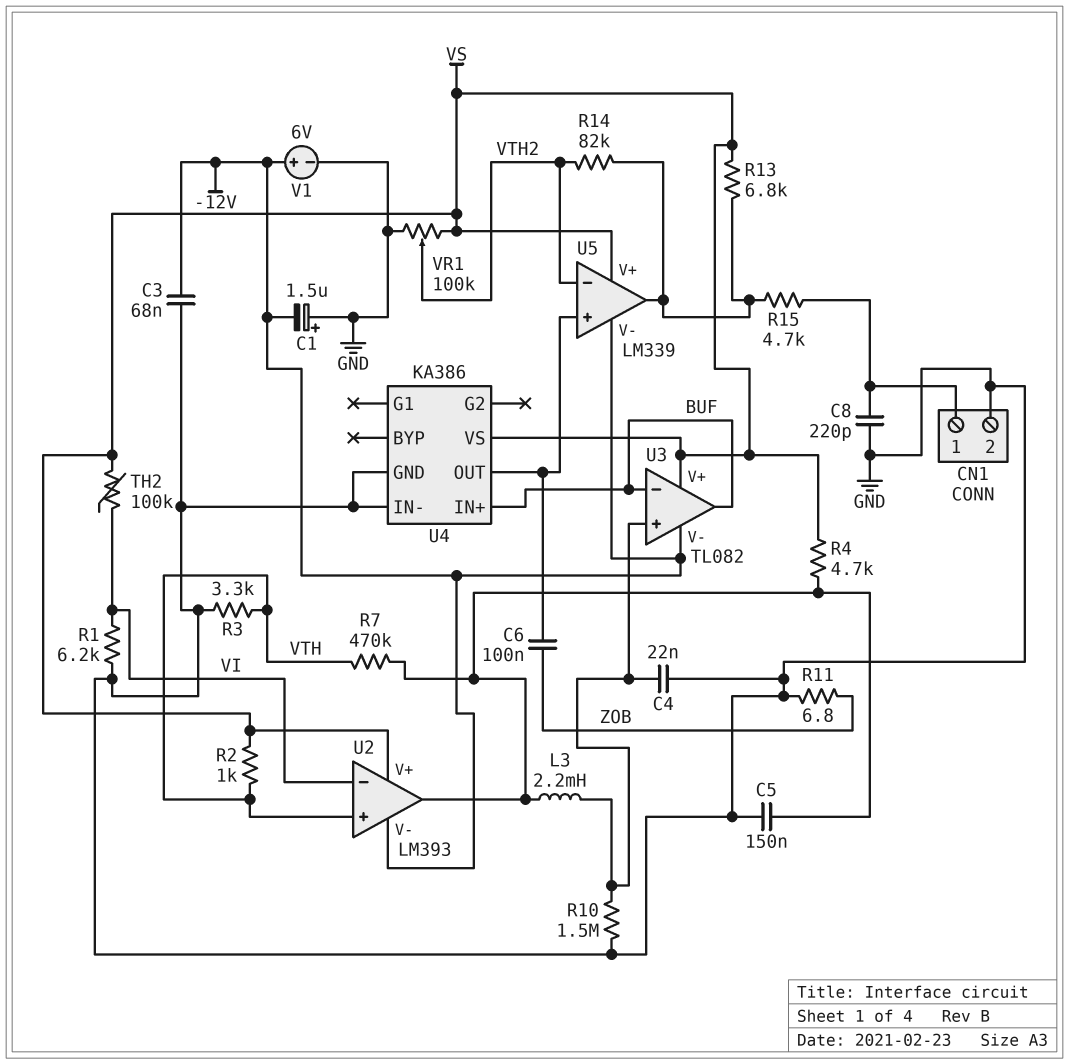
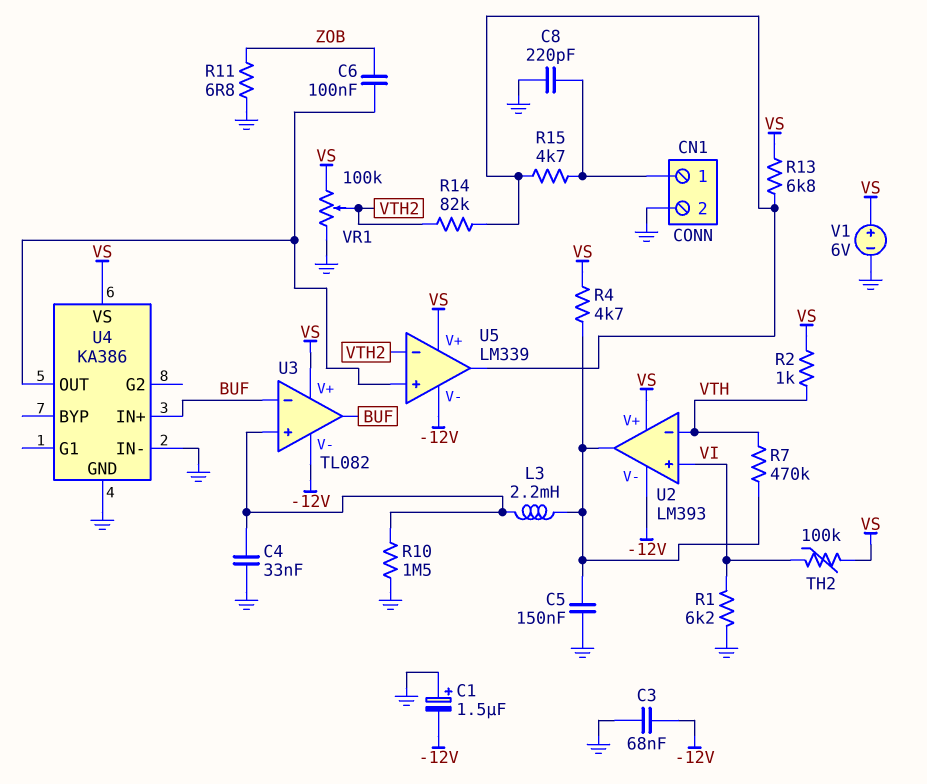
C4: 22nF (GND, U3/in+) -> 33nF (GND, U3/in+)
R3: 3.3k (GND, VTH) -> none
U2 pin in+: VTH -> VI
U2 pin in-: VI -> VTH
V1: 6V (plus -12V, minus GND) -> 6V (plus VS, minus GND)

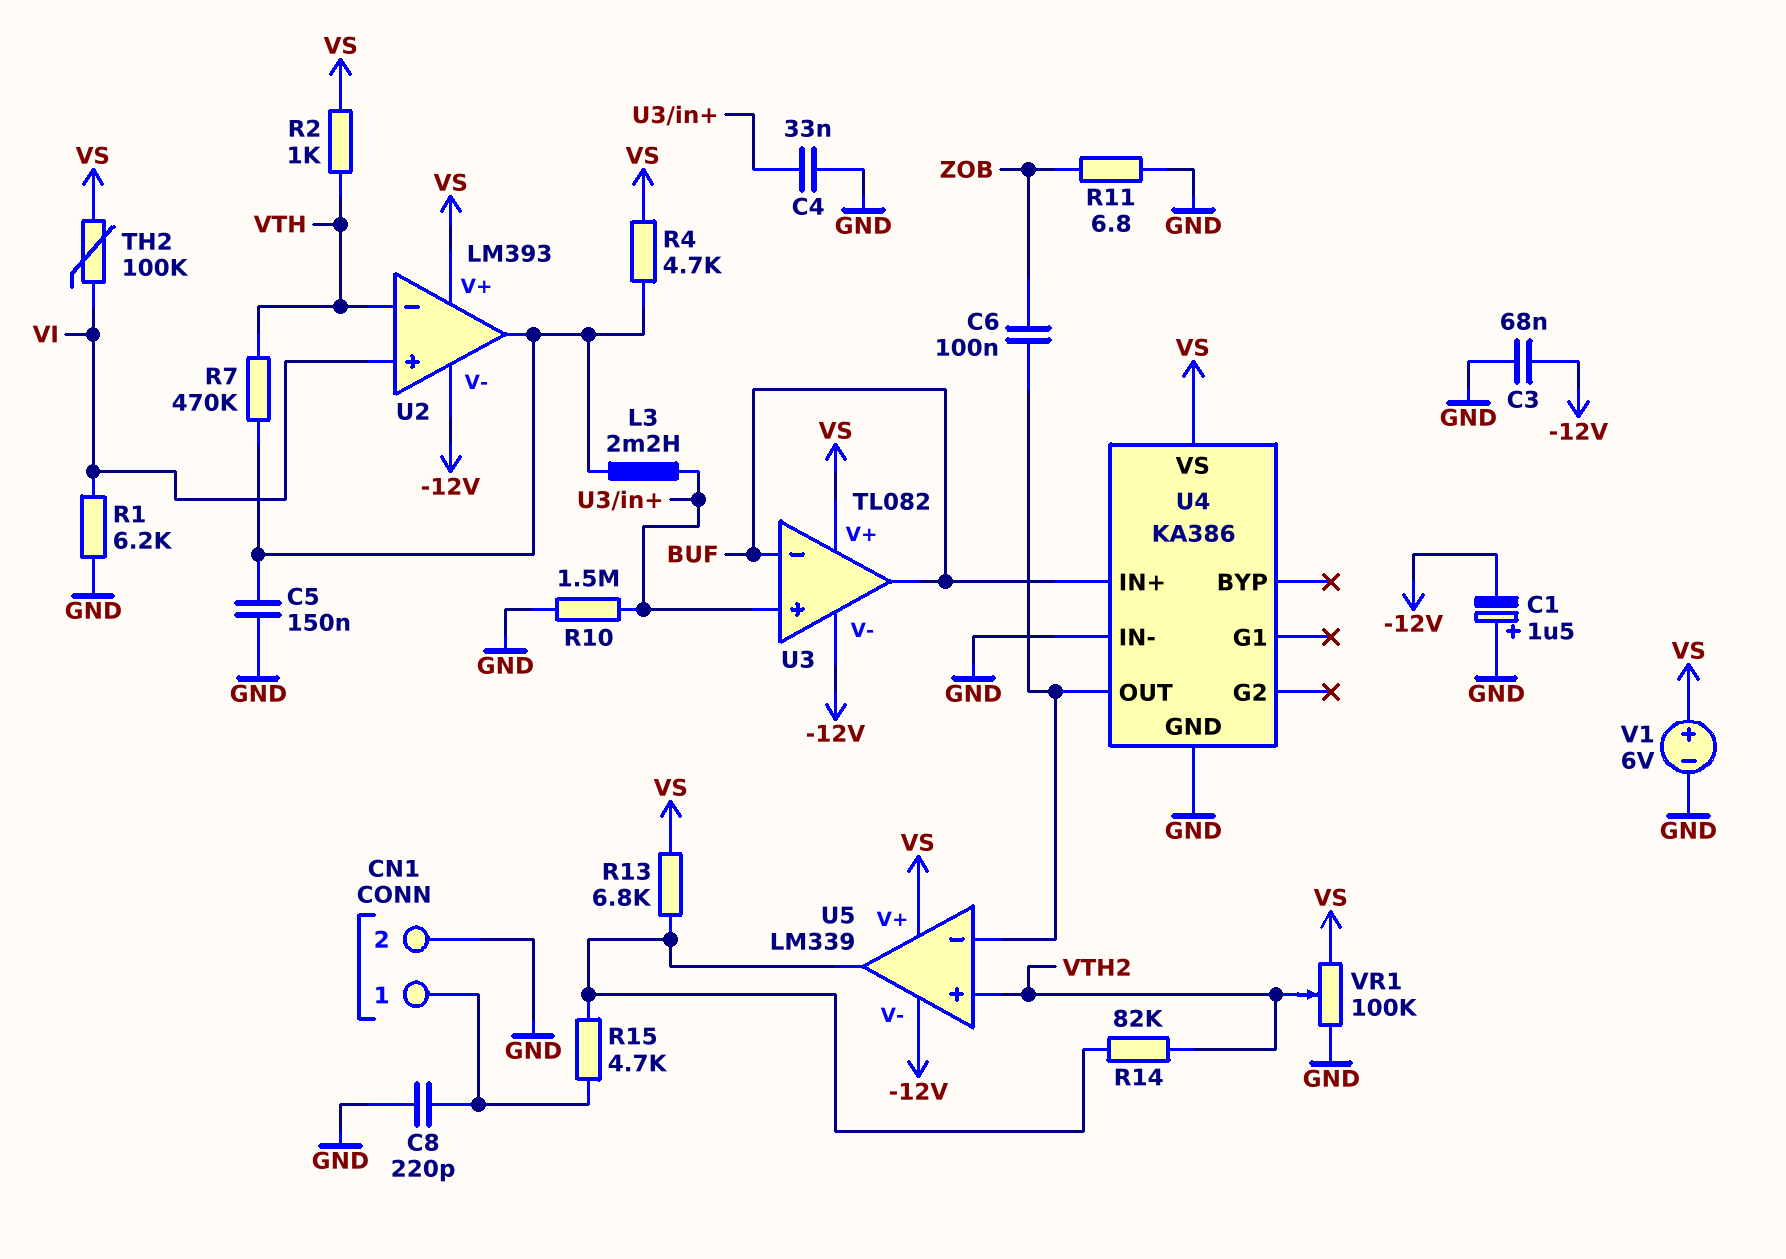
U5 pin in+: U4/OUT -> VTH2
U5 pin in-: VTH2 -> U4/OUT

